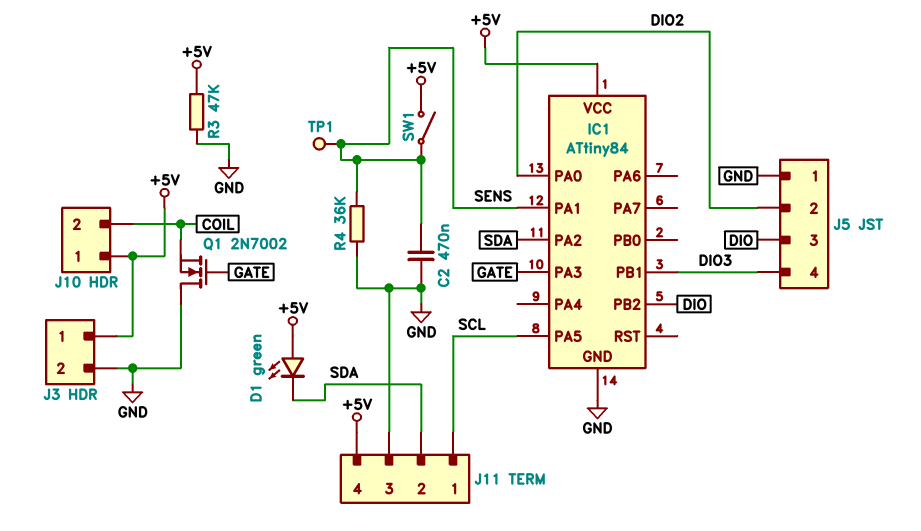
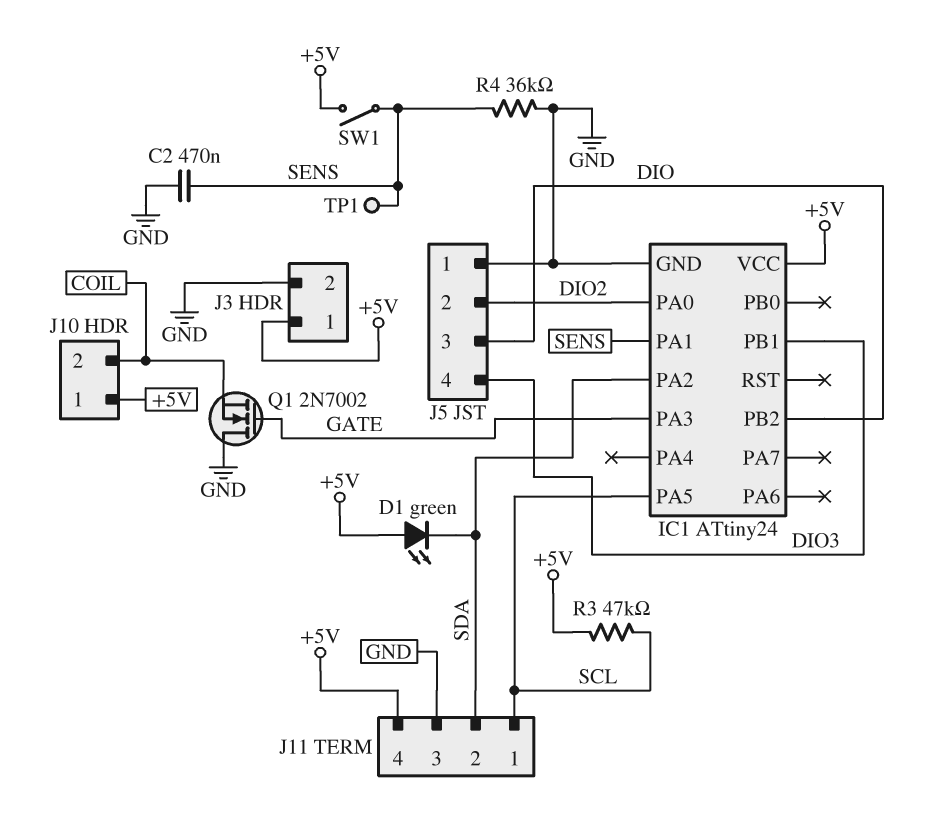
IC1: ATtiny84 -> ATtiny24
R3: 47k (+5V, GND) -> 47k (+5V, SCL)

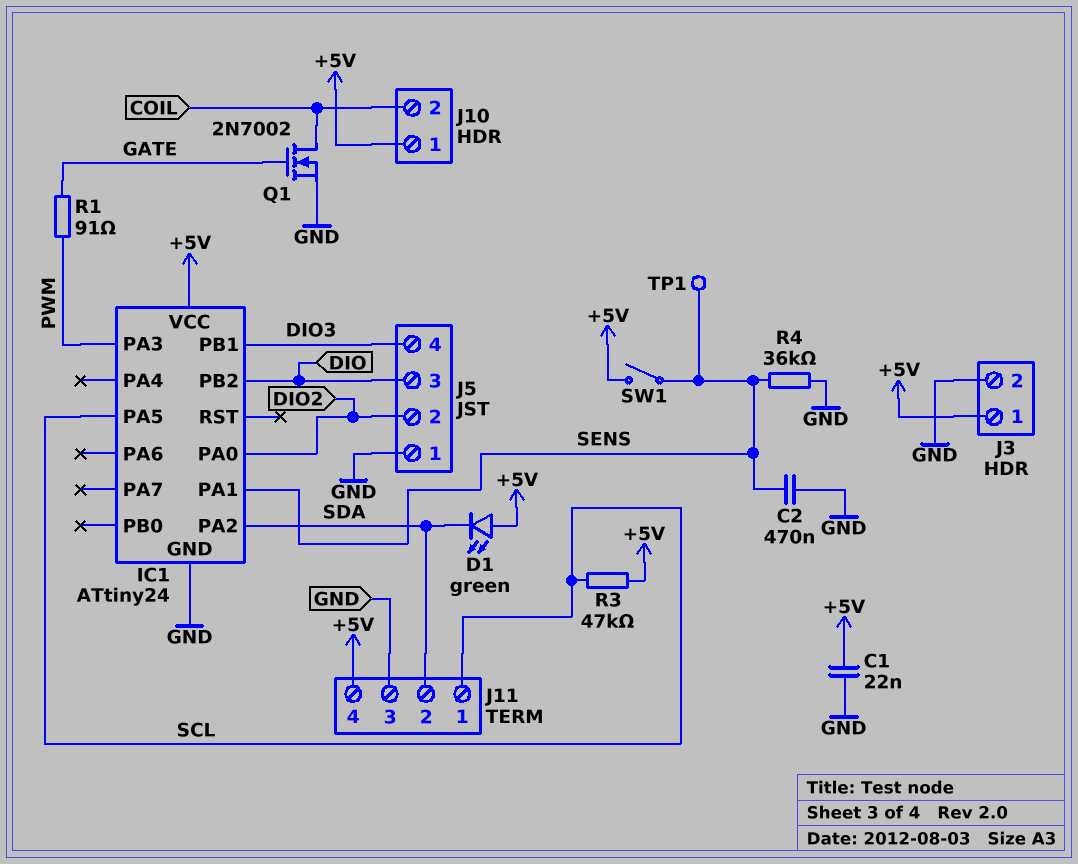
C1: none -> 22nF (+5V, GND)
IC1 pin PA3: GATE -> PWM
Q1: NMOS 2N7002 (G GATE, D GND, S COIL) -> NMOS 2N7002 (G GATE, D COIL, S GND)
R1: none -> 91 (GATE, PWM)

